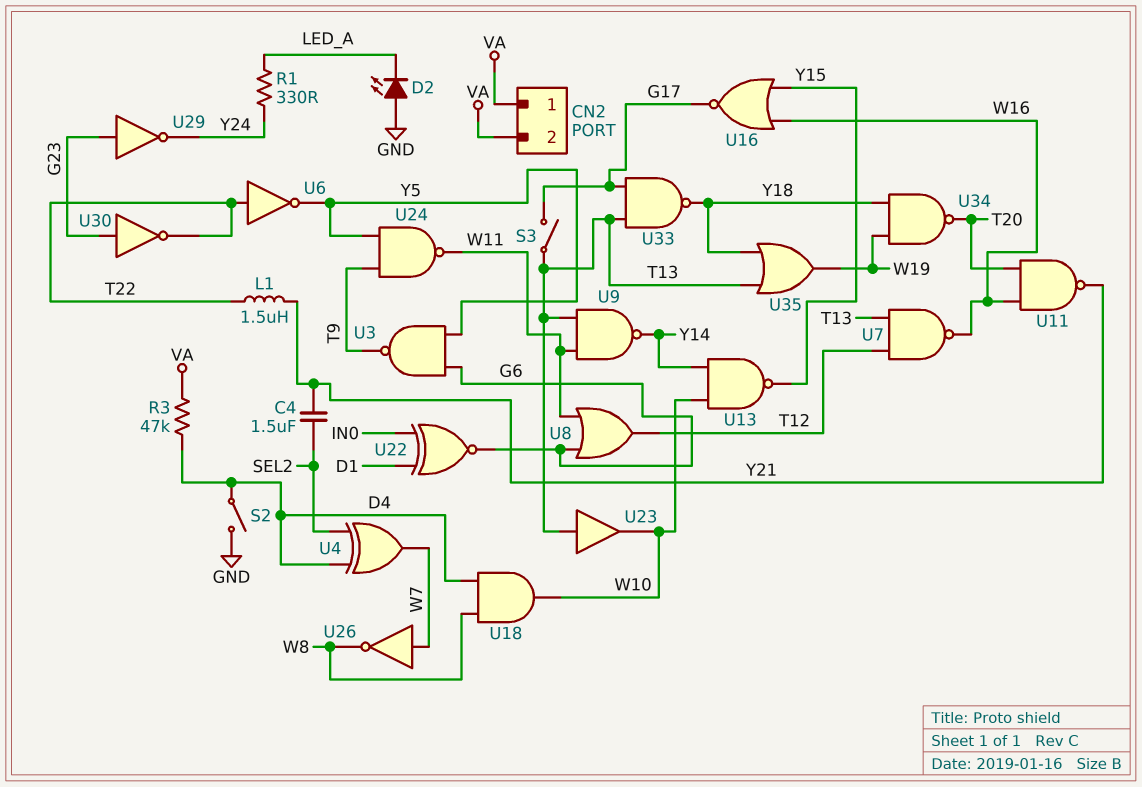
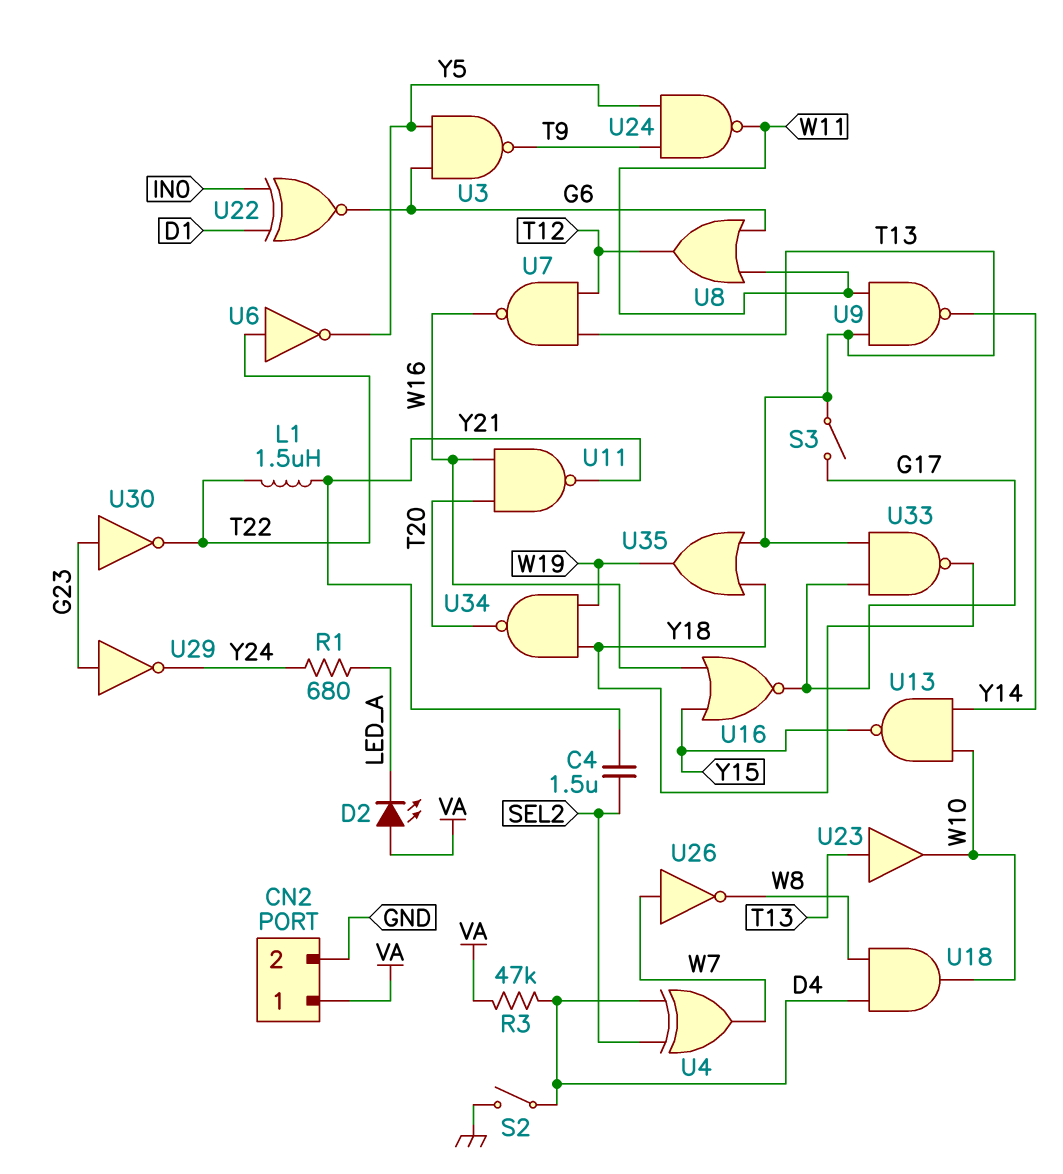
CN2 pin 2: VA -> GND
D2: LED (A GND, K LED_A) -> LED (A VA, K LED_A)
R1: 330 (LED_A, Y24) -> 680 (LED_A, Y24)

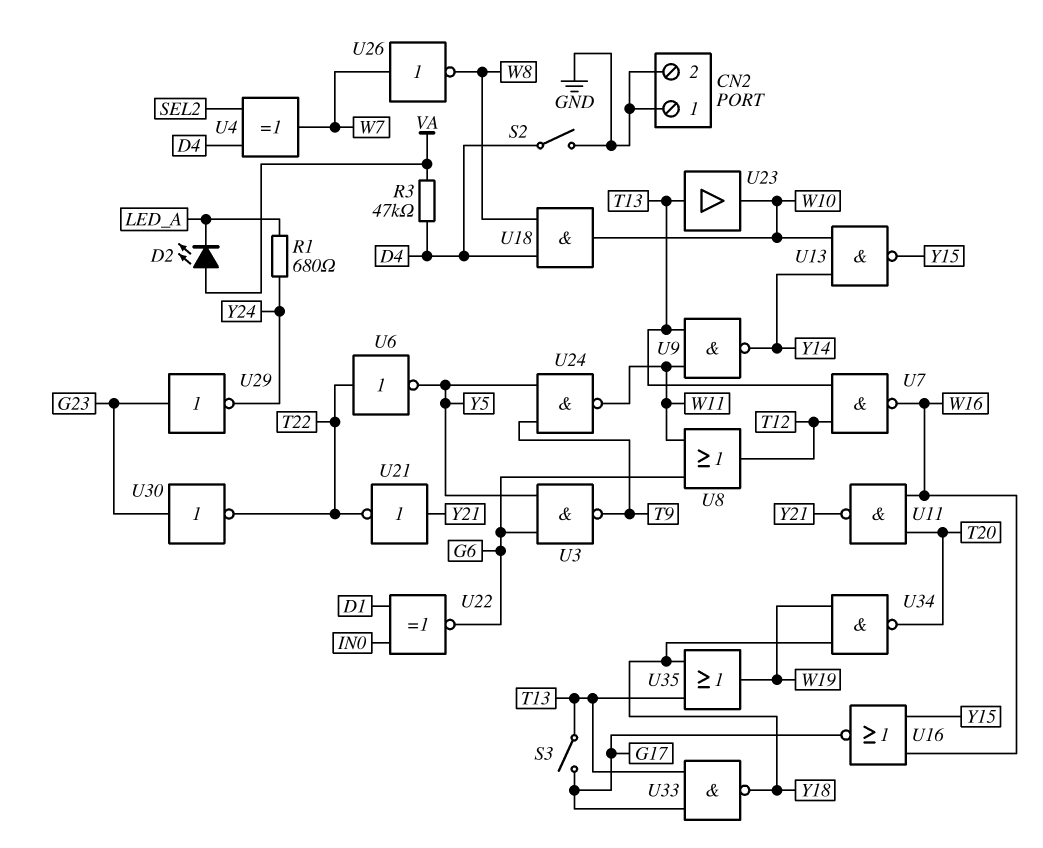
C4: 1.5uF (SEL2, Y21) -> none
CN2 pin 1: VA -> GND
L1: 1.5uH (T22, Y21) -> none
U21: none -> NOT (in Y21, out T22)

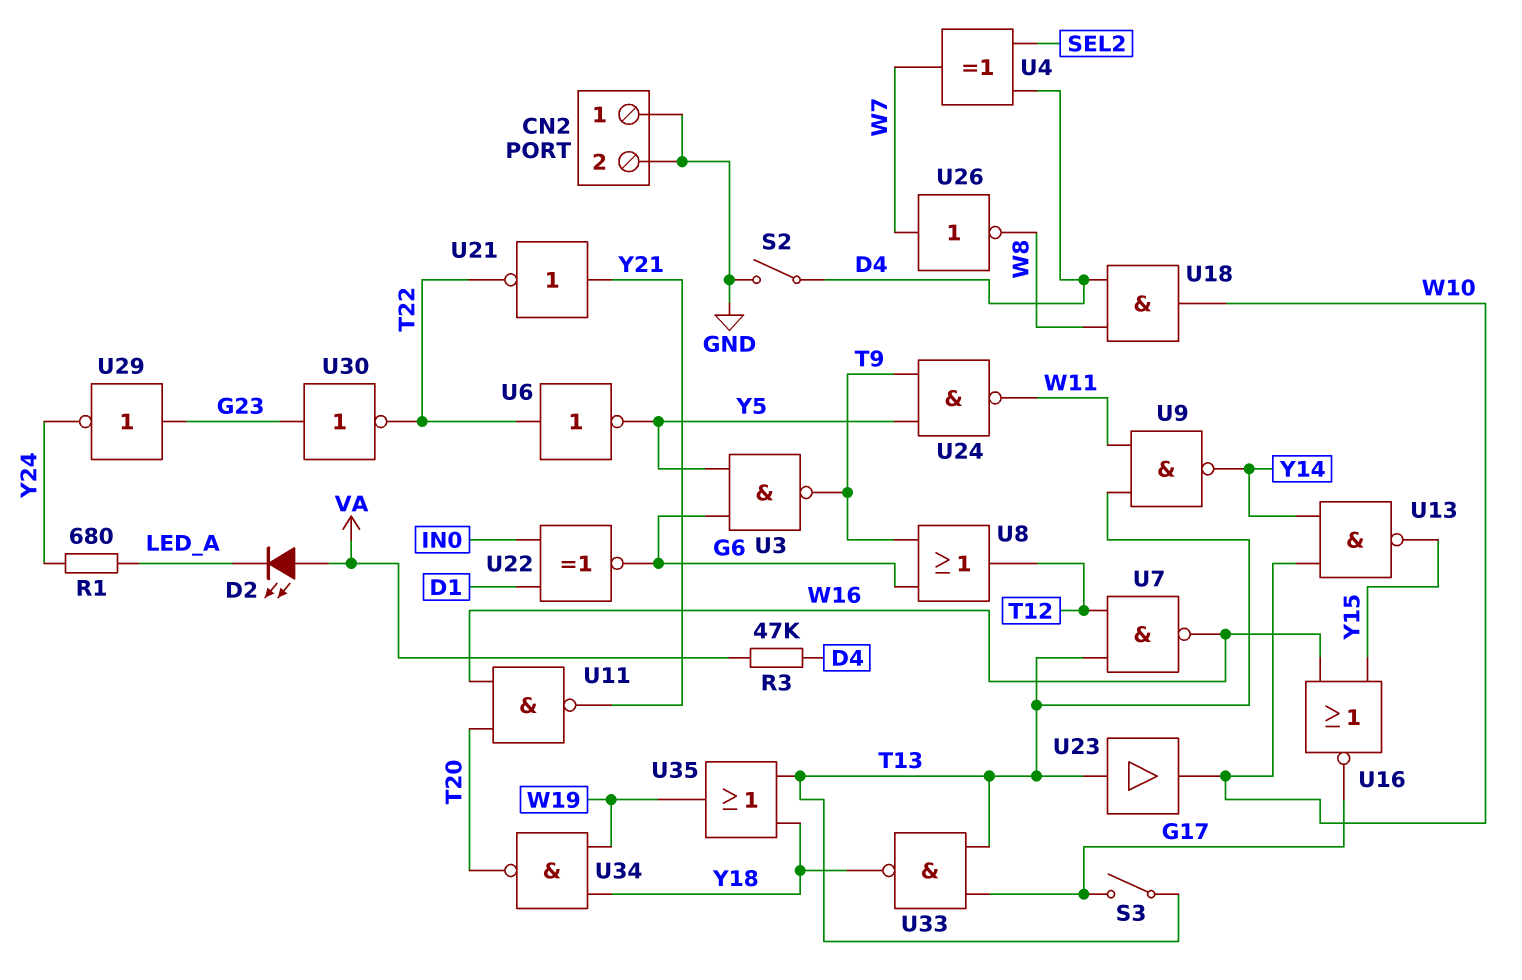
U8: OR (in G6, in W11, out T12) -> OR (in G6, in T9, out T12)

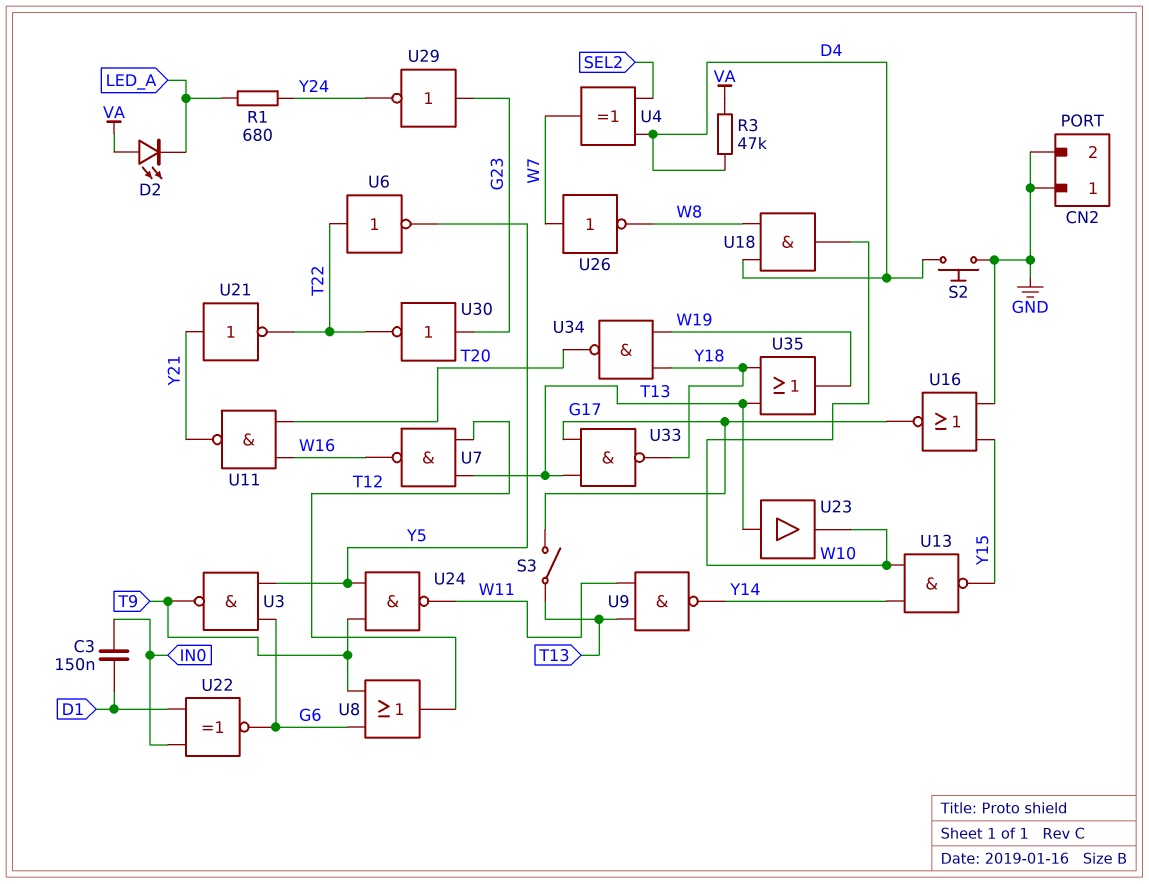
C3: none -> 150nF (D1, IN0)
S2: switch (D4, GND) -> button (D4, GND)
U16: NOR (in W16, in Y15, out G17) -> NOR (in GND, in Y15, out G17)

